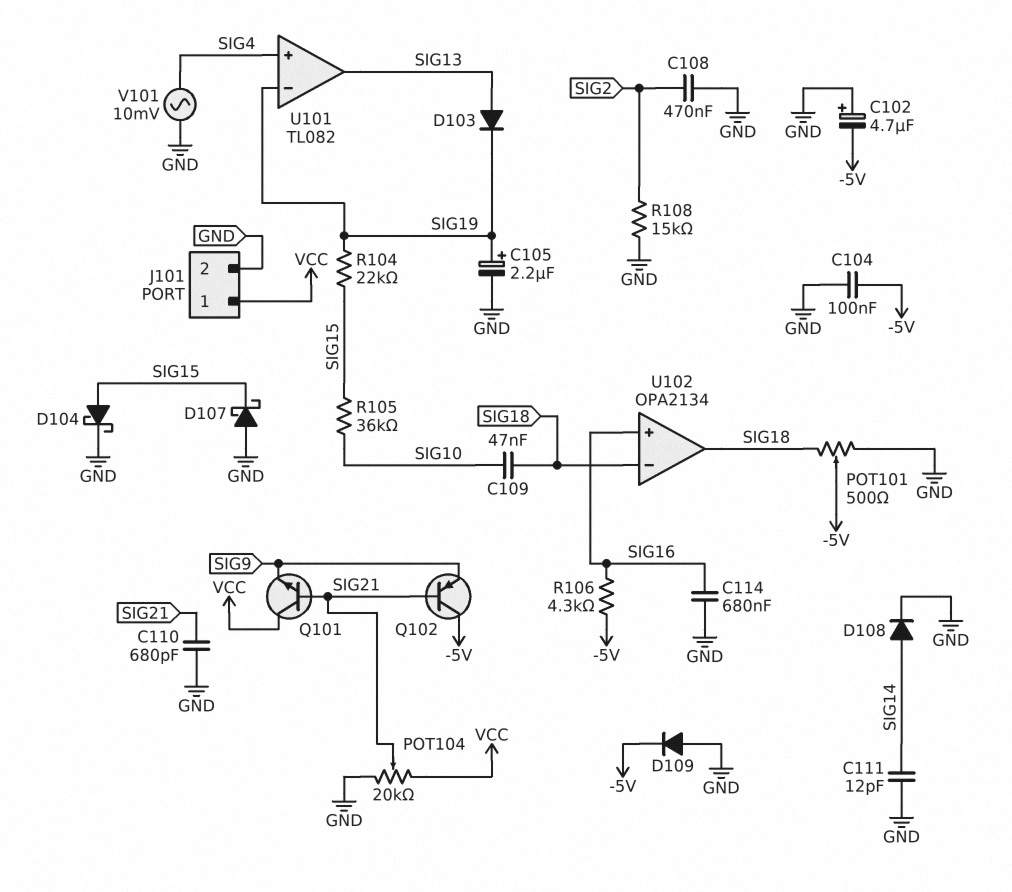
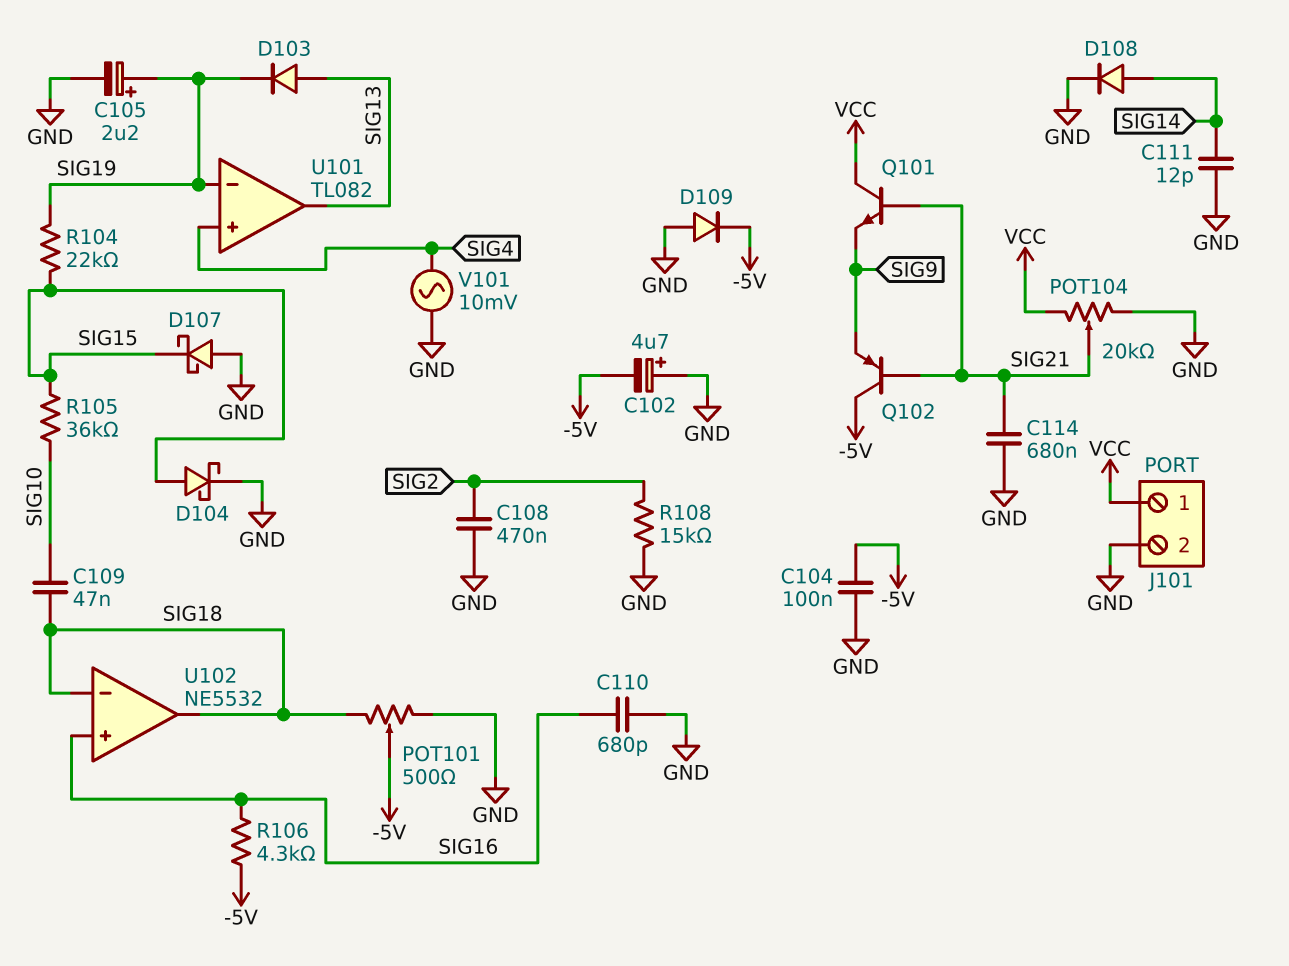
C110: 680pF (GND, SIG21) -> 680pF (GND, SIG16)
C114: 680nF (GND, SIG16) -> 680nF (GND, SIG21)
U102: OPA2134 -> NE5532

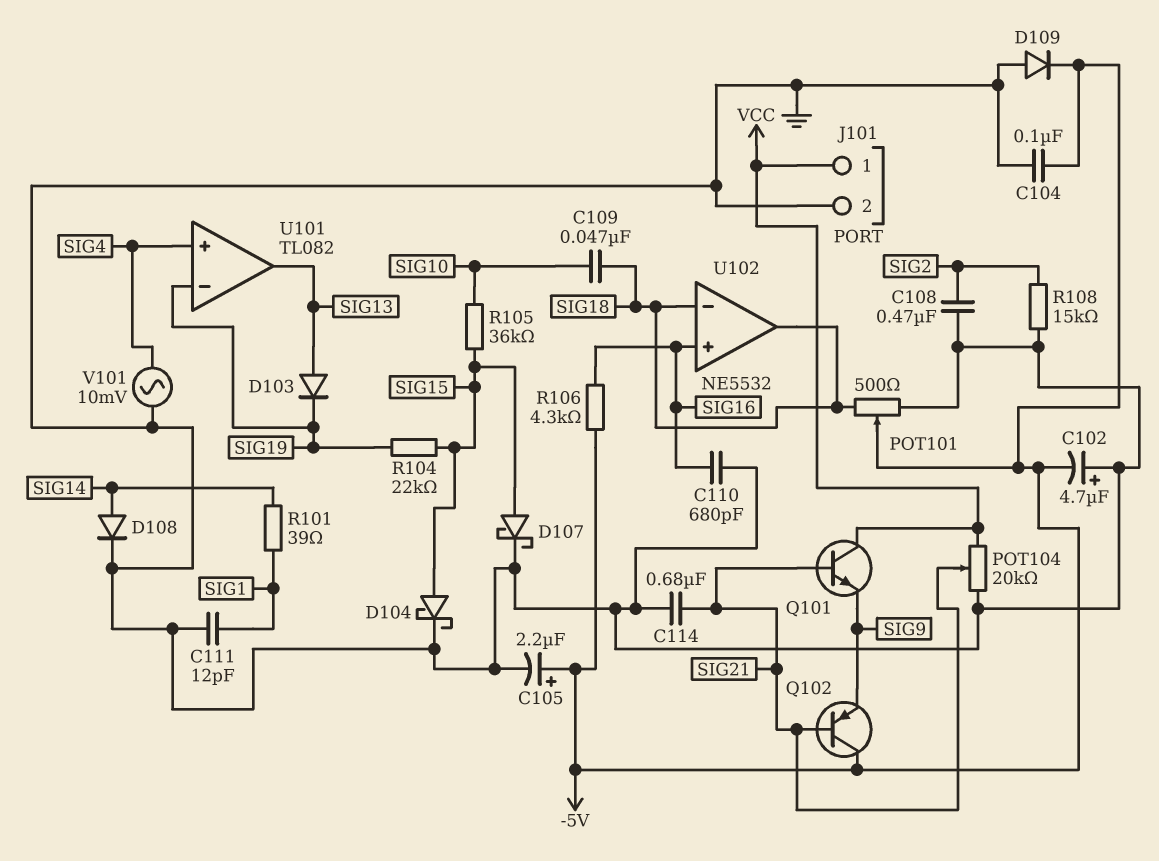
C105: 2.2uF (plus SIG19, minus GND) -> 2.2uF (plus -5V, minus GND)
C111: 12pF (GND, SIG14) -> 12pF (GND, SIG1)
D107: schottky (A GND, K SIG15) -> schottky (A SIG15, K GND)
R101: none -> 39 (SIG1, SIG14)

